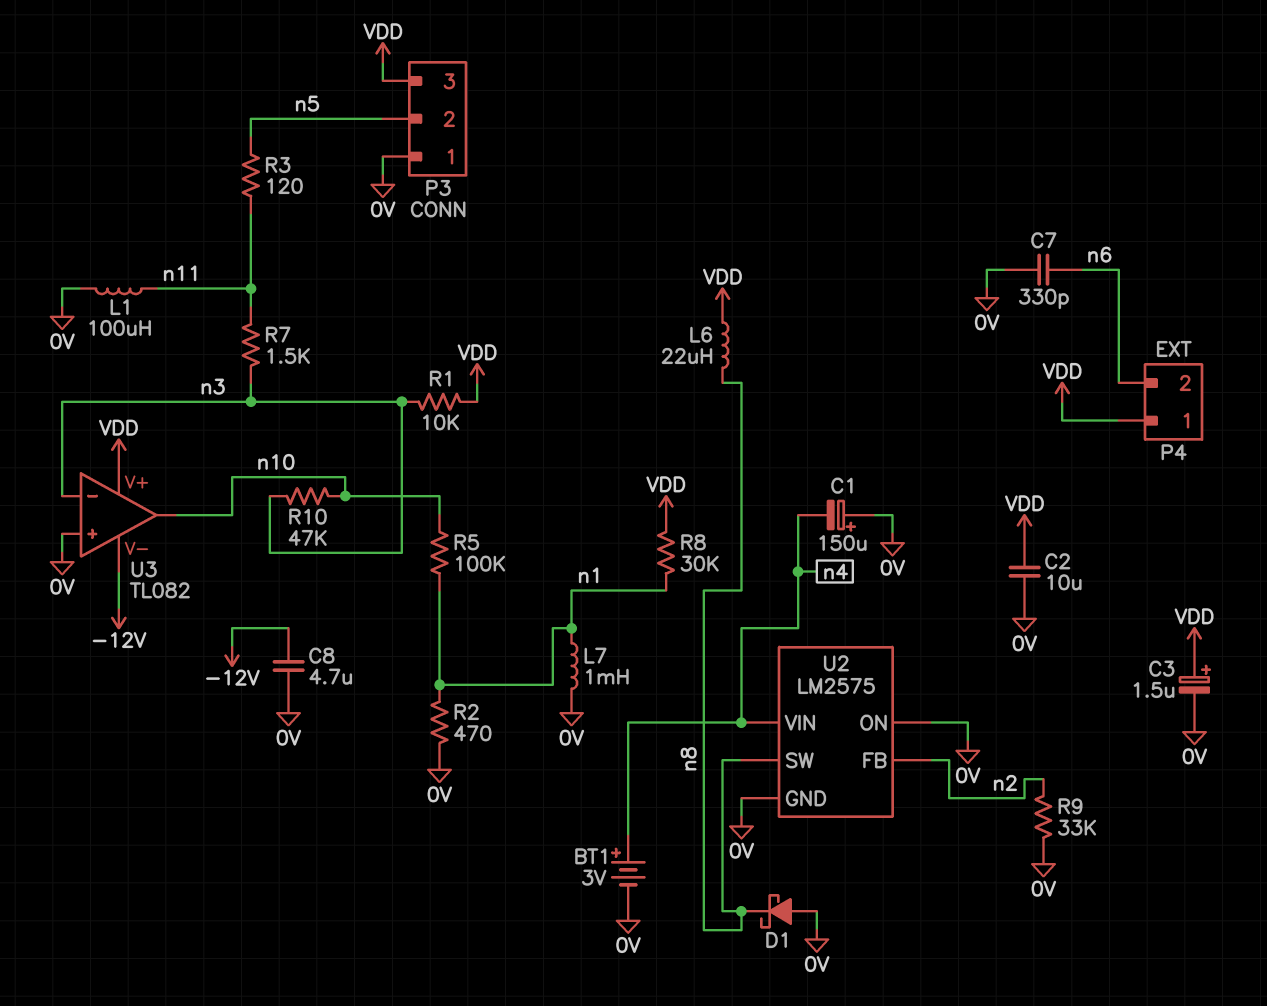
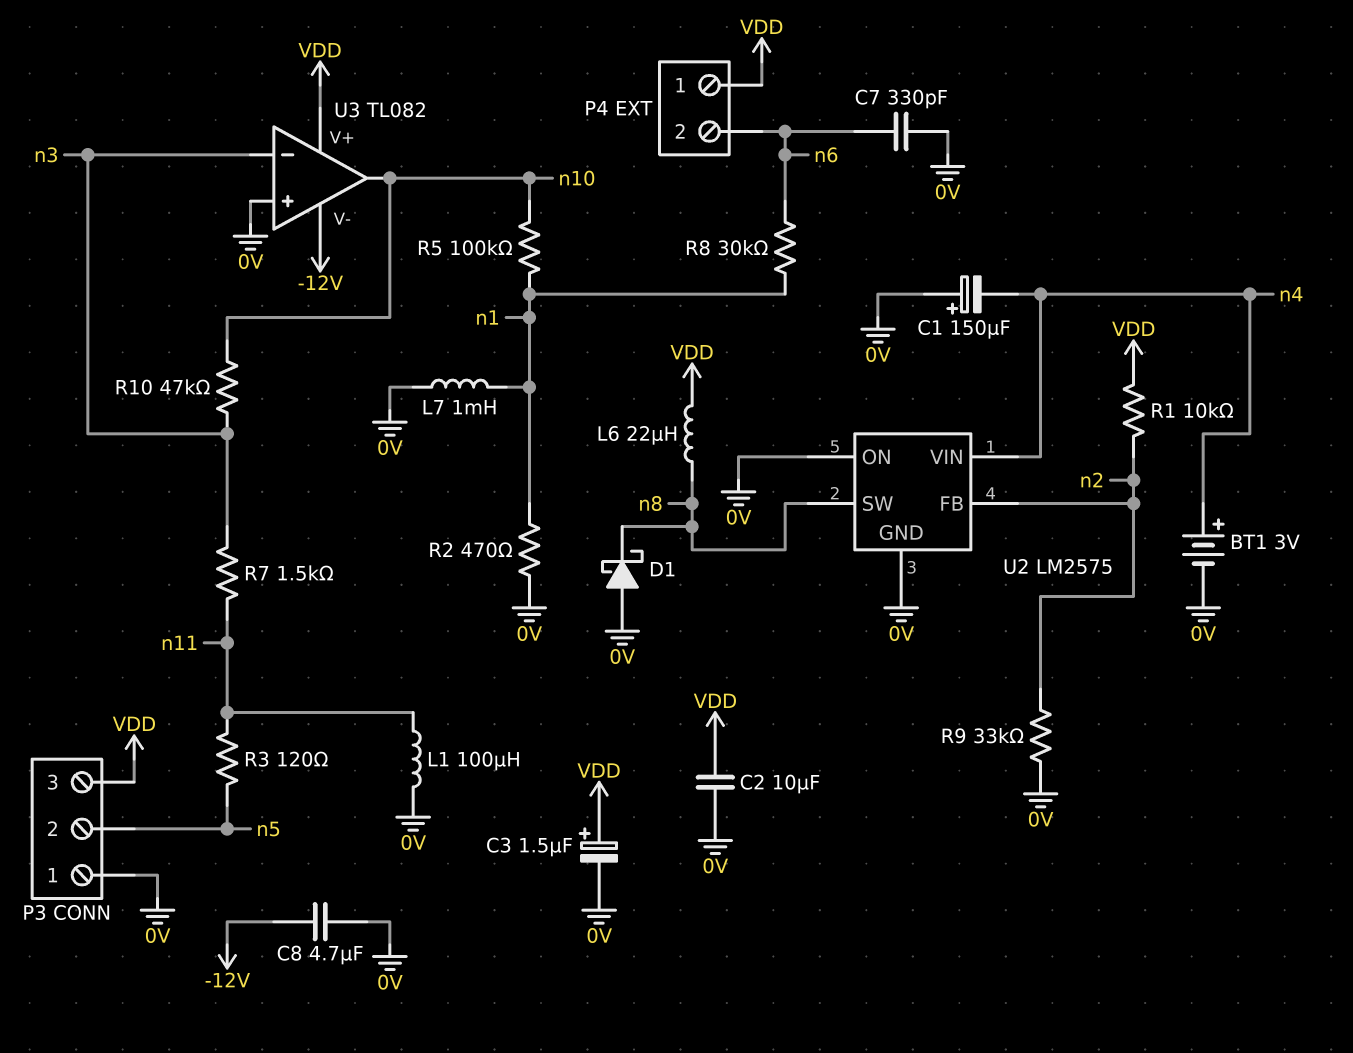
R1: 10k (VDD, n3) -> 10k (VDD, n2)
R8: 30k (VDD, n1) -> 30k (n1, n6)

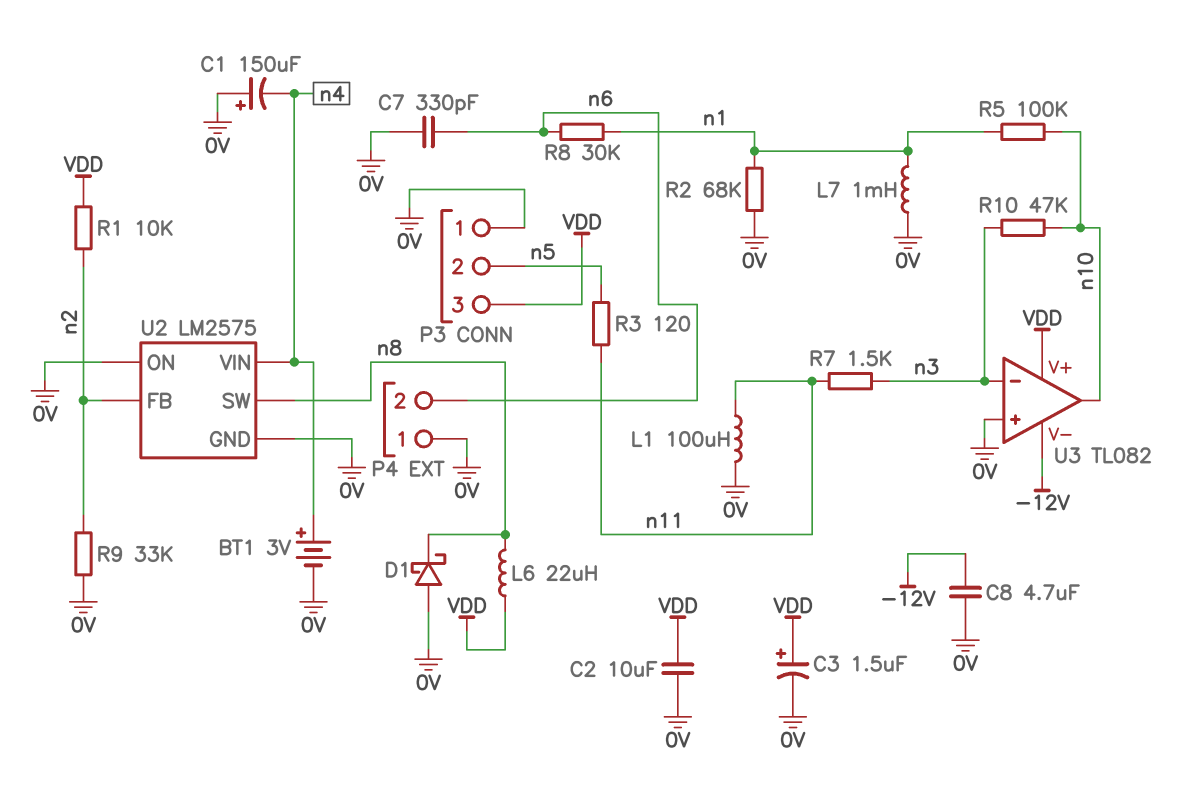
P4 pin 1: VDD -> 0V
R2: 470 (0V, n1) -> 68k (0V, n1)

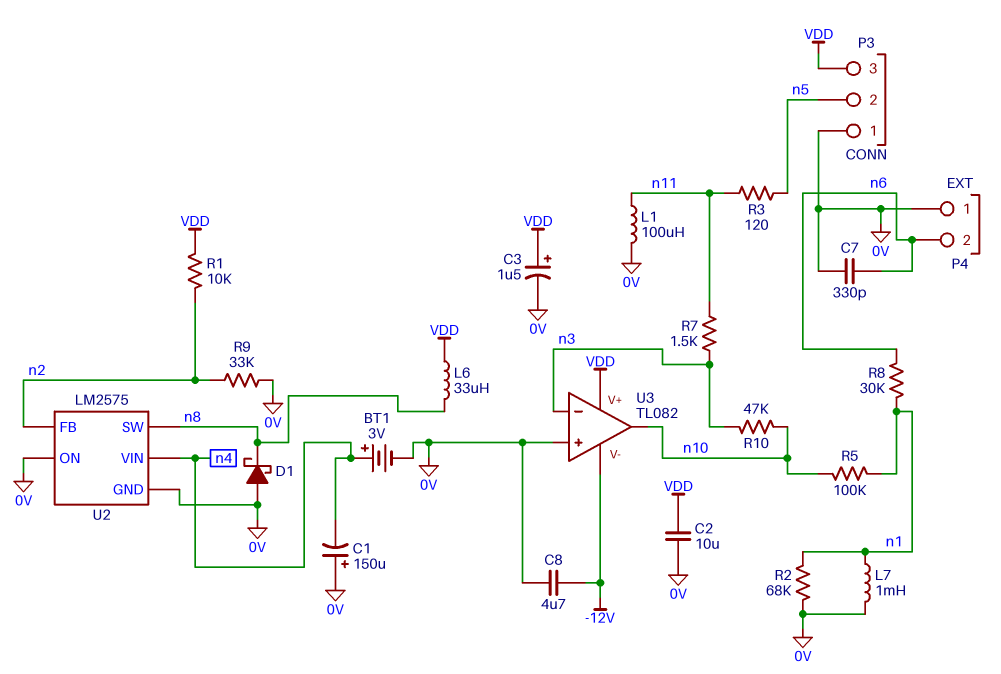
L6: 22uH (VDD, n8) -> 33uH (VDD, n8)

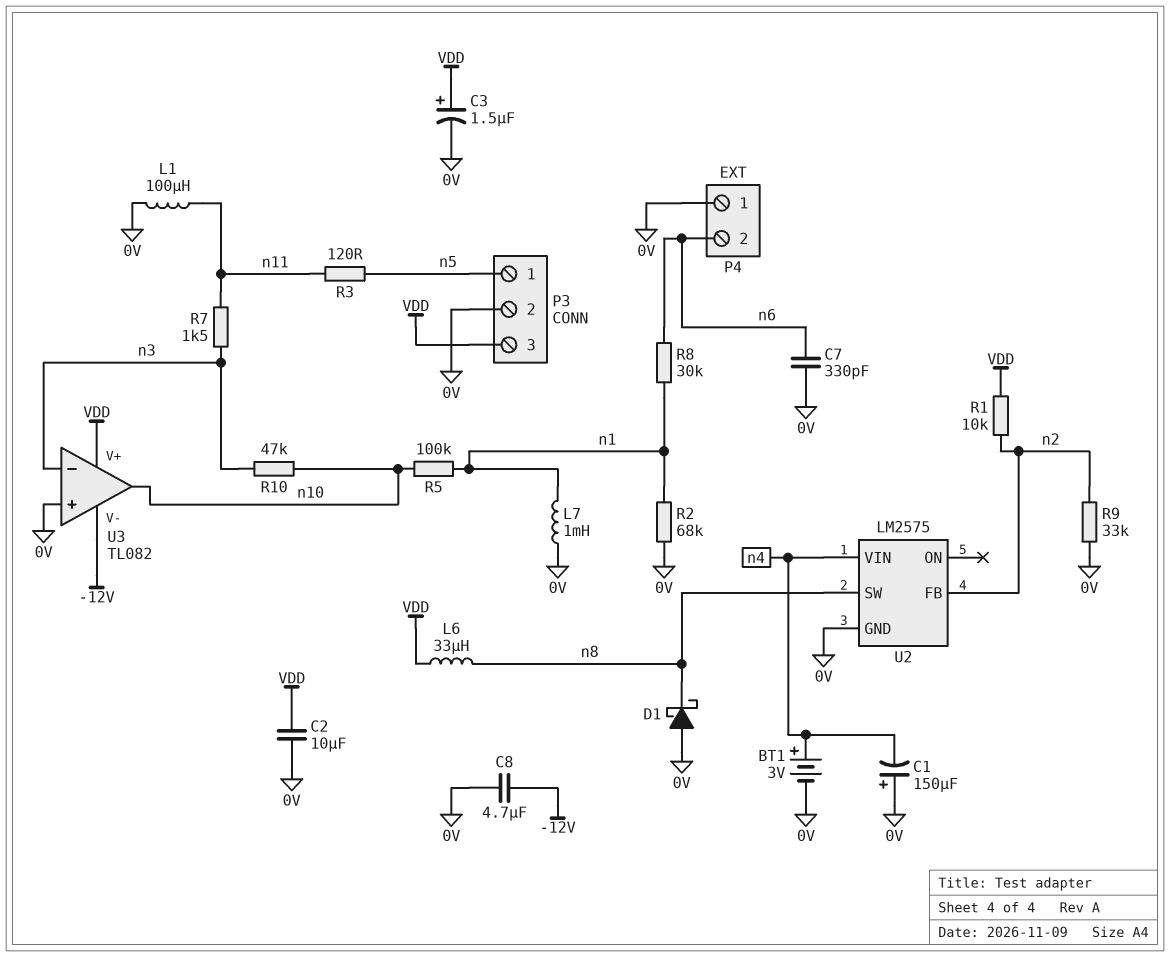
P3 pin 1: 0V -> n5
P3 pin 2: n5 -> 0V
U2 pin ON: 0V -> none

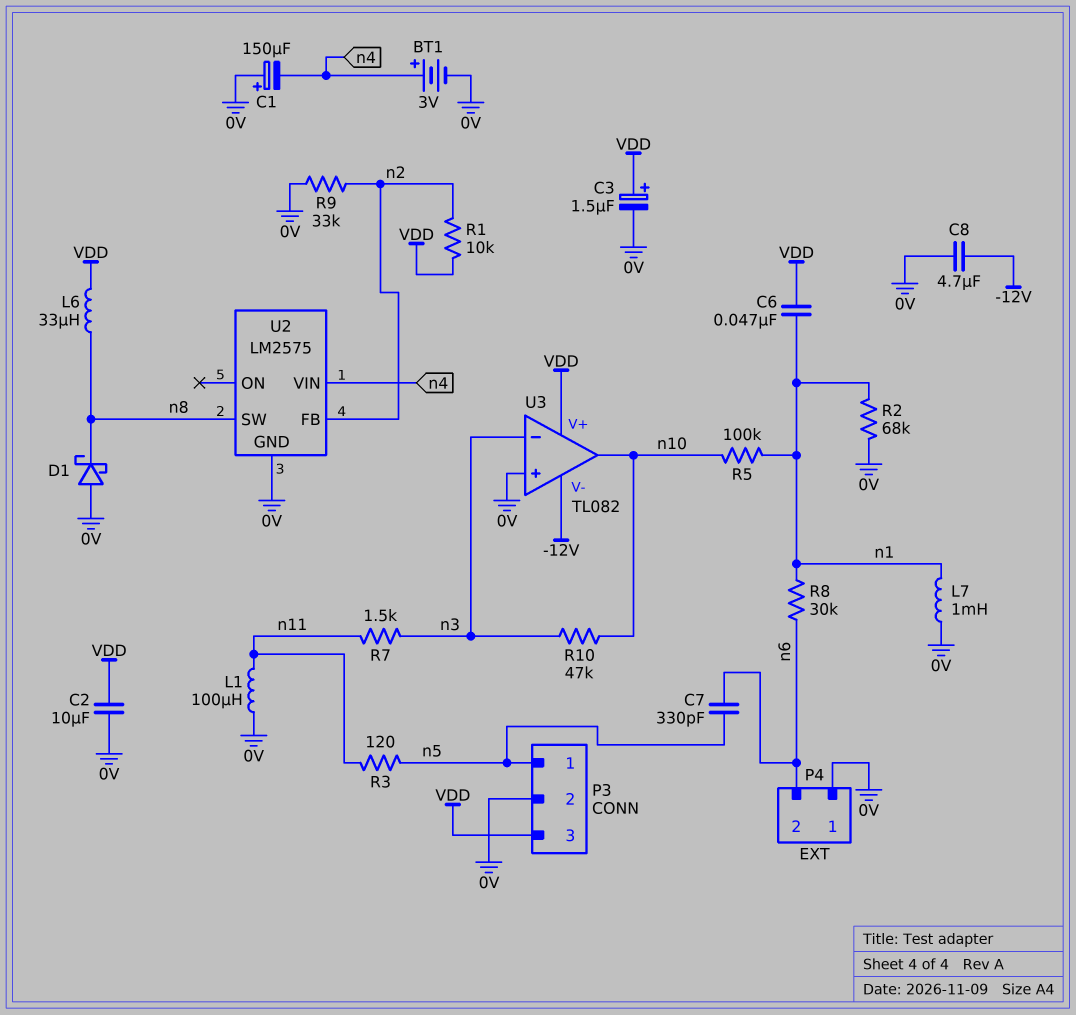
C6: none -> 47nF (VDD, n1)
C7: 330pF (0V, n6) -> 330pF (n5, n6)

